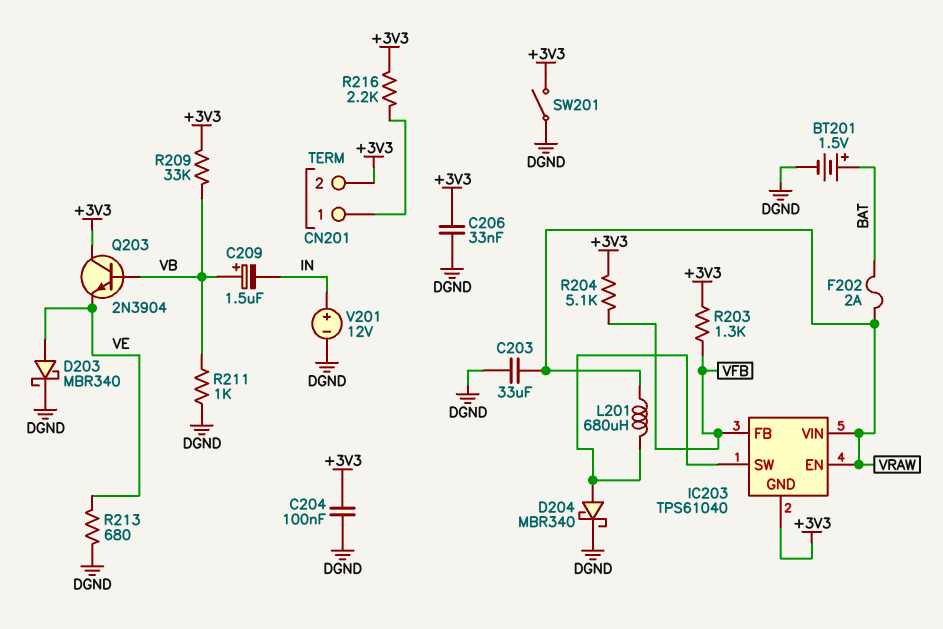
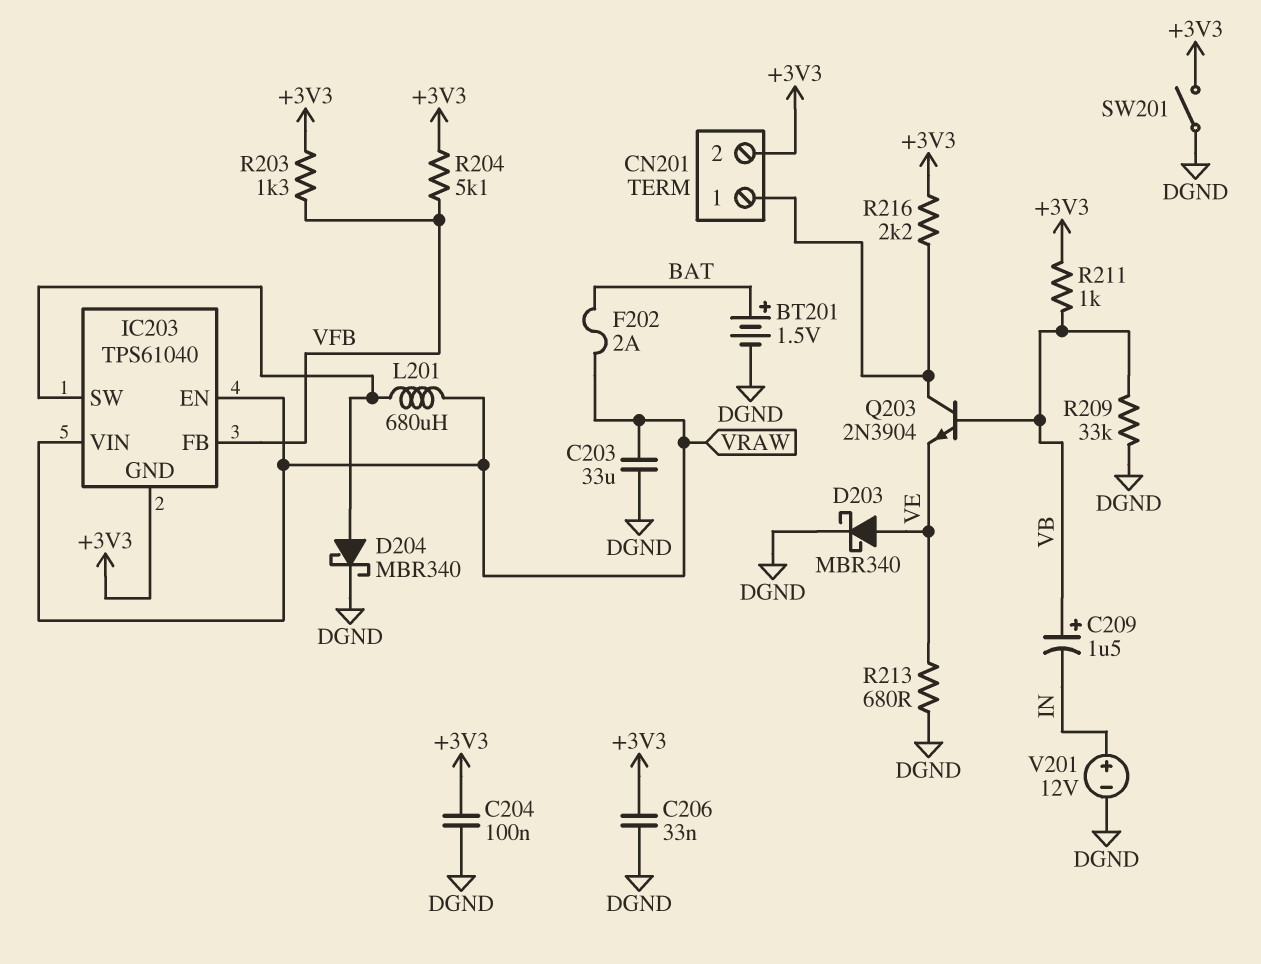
Q203: NPN 2N3904 (B VB, C +3V3, E VE) -> NPN 2N3904 (B VB, C CN201/1, E VE)
R209: 33k (+3V3, VB) -> 33k (DGND, VB)
R211: 1k (DGND, VB) -> 1k (+3V3, VB)

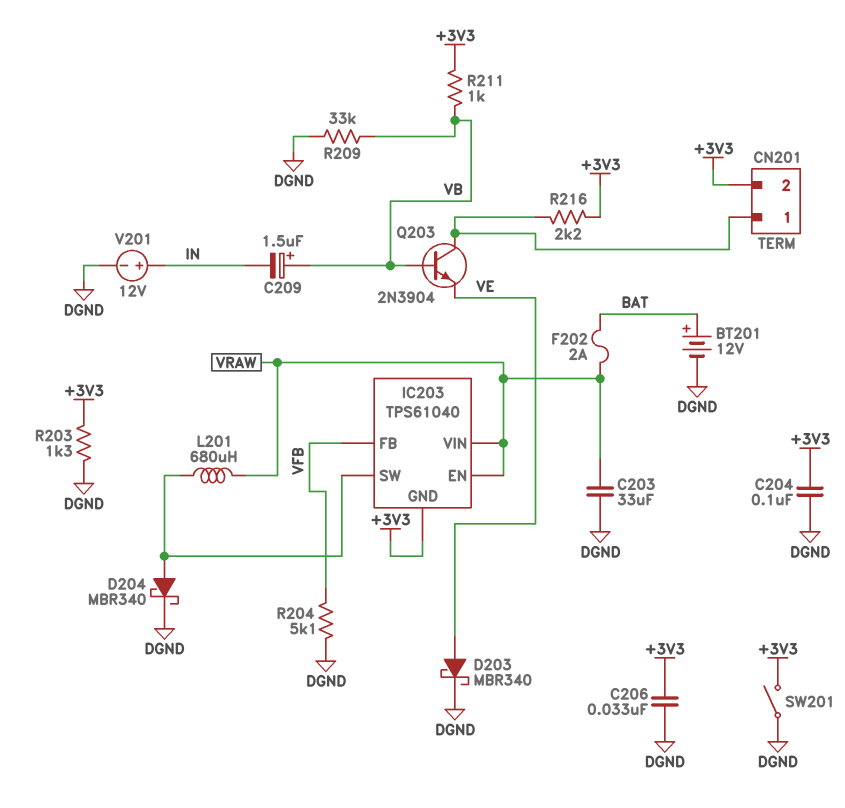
BT201: 1.5V (plus BAT, minus DGND) -> 12V (plus BAT, minus DGND)
R203: 1.3k (+3V3, VFB) -> 1.3k (+3V3, DGND)
R204: 5.1k (+3V3, VFB) -> 5.1k (DGND, VFB)
R213: 680 (DGND, VE) -> none

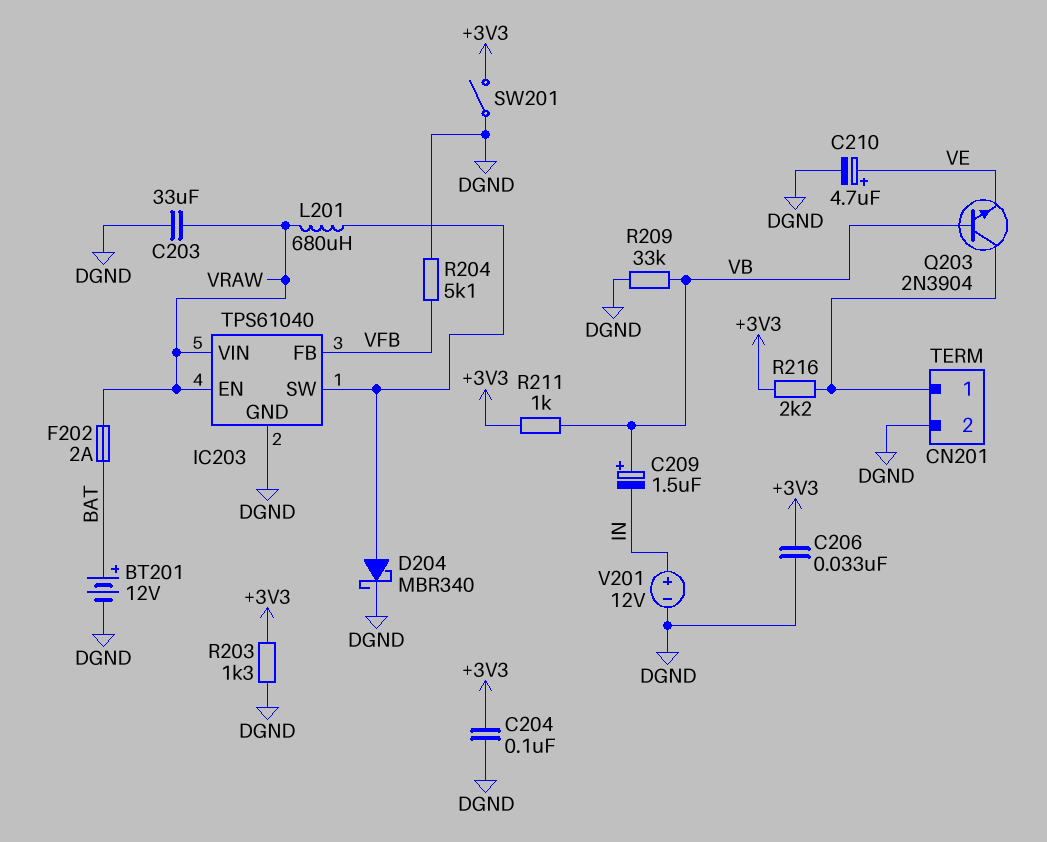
C210: none -> 4.7uF (plus VE, minus DGND)
CN201 pin 2: +3V3 -> DGND
D203: schottky MBR340 (A VE, K DGND) -> none
IC203 pin GND: +3V3 -> DGND

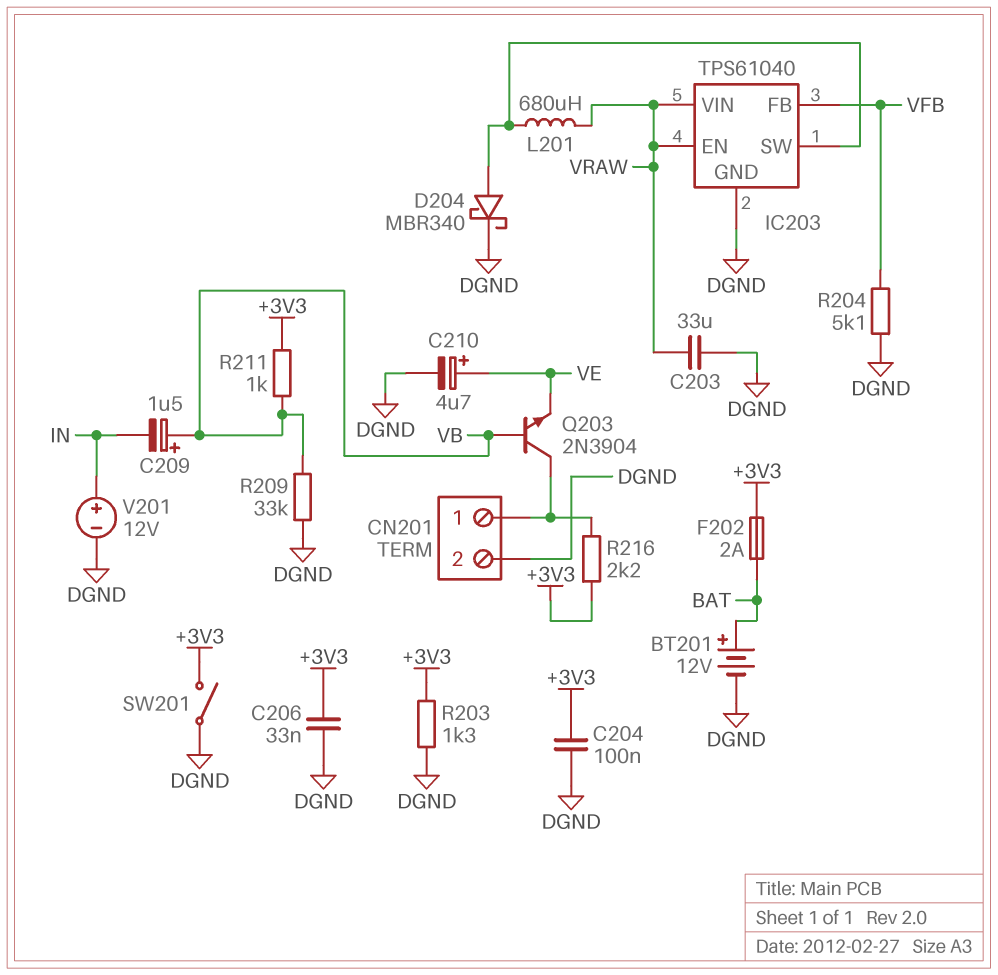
F202: 2A (BAT, VRAW) -> 2A (+3V3, BAT)

